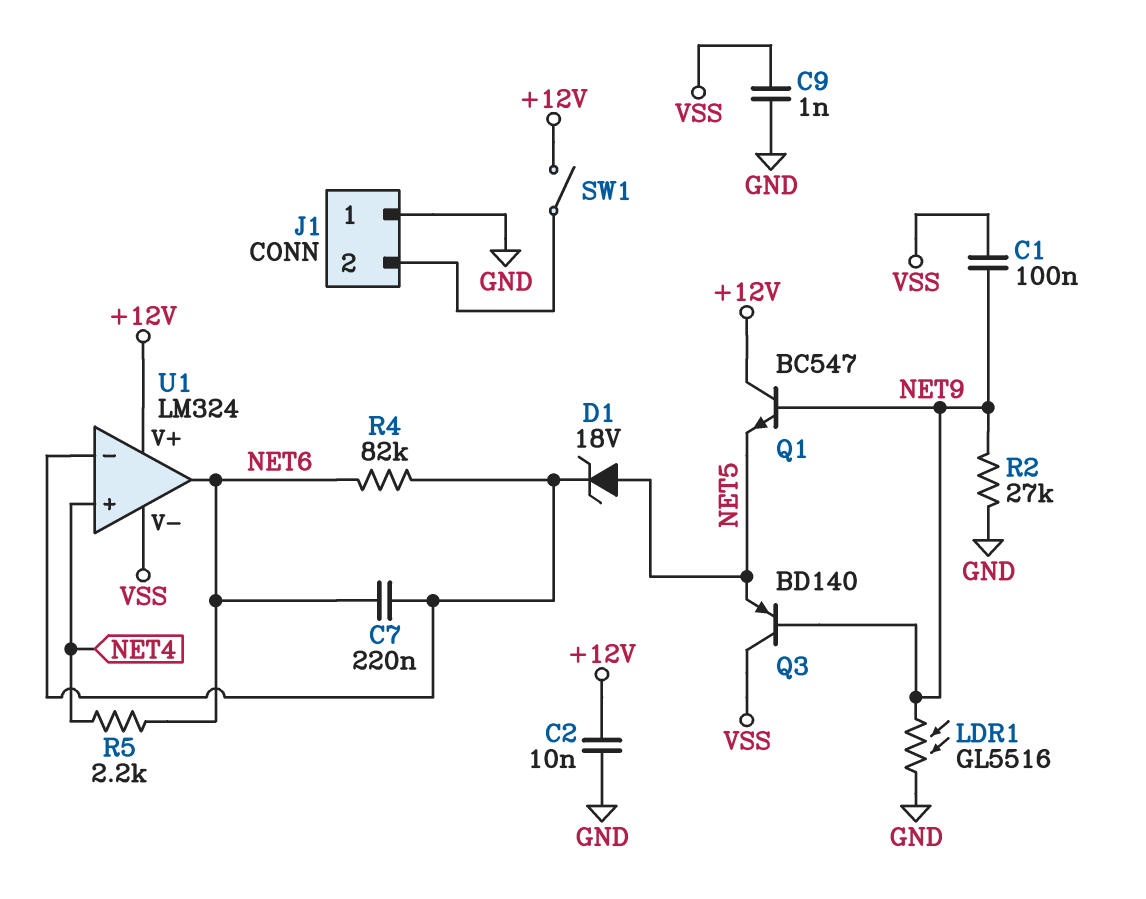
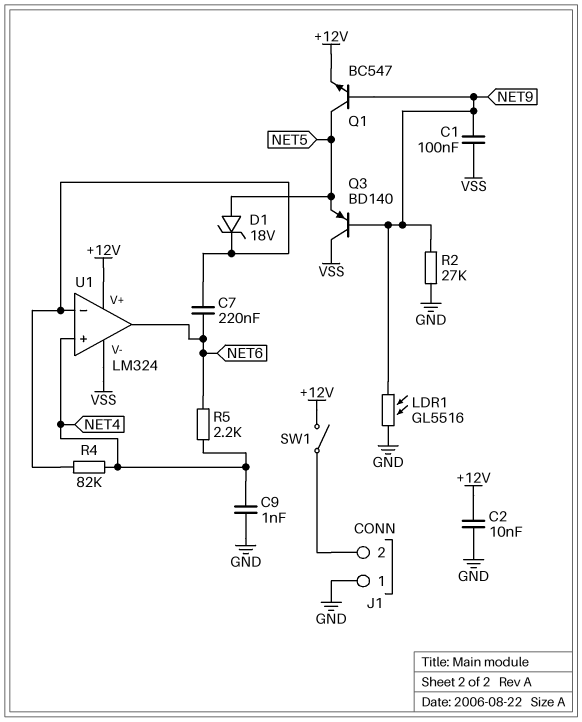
C9: 1nF (GND, VSS) -> 1nF (GND, NET4)
Q1: NPN BC547 (B NET9, C +12V, E NET5) -> NPN BC547 (B NET9, C NET5, E +12V)
R4: 82k (NET6, U1/in-) -> 82k (NET4, U1/in-)

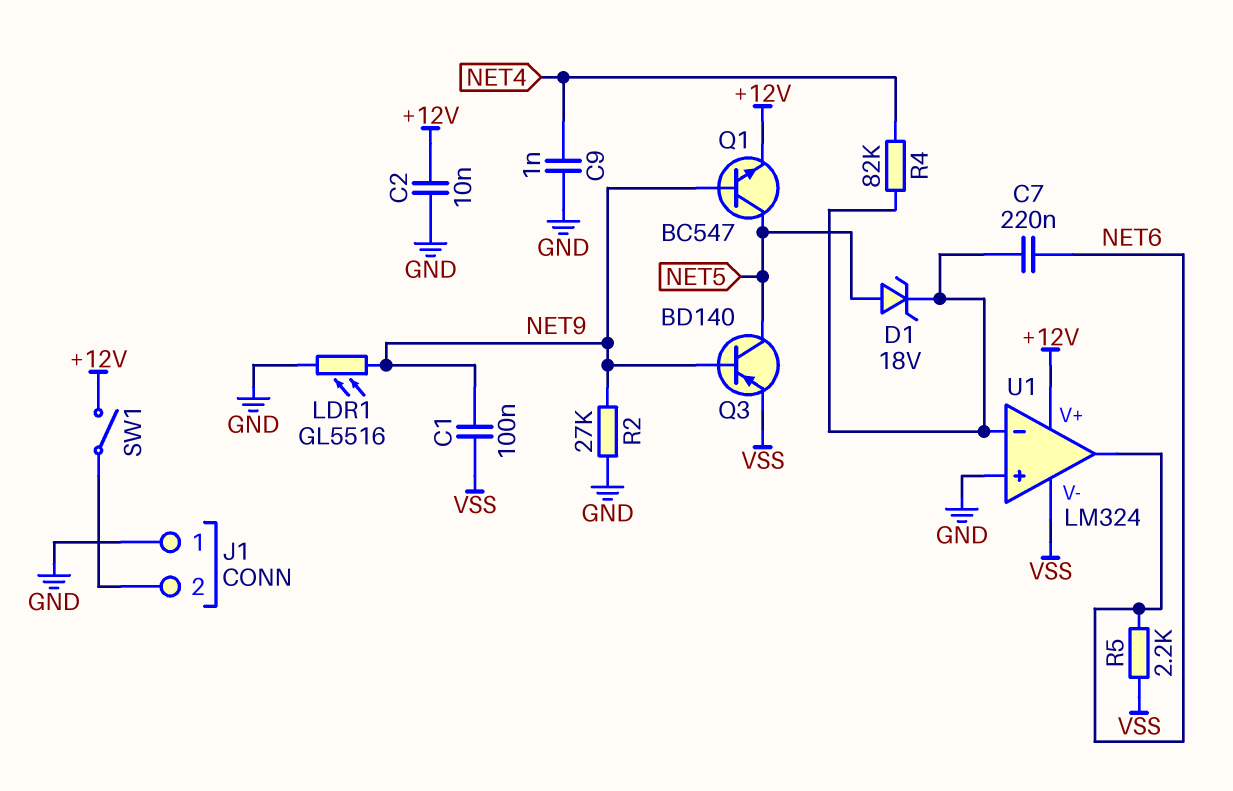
Q3: PNP BD140 (B NET9, C VSS, E NET5) -> PNP BD140 (B NET9, C NET5, E VSS)
R5: 2.2k (NET4, NET6) -> 2.2k (NET6, VSS)
U1 pin in+: NET4 -> GND

